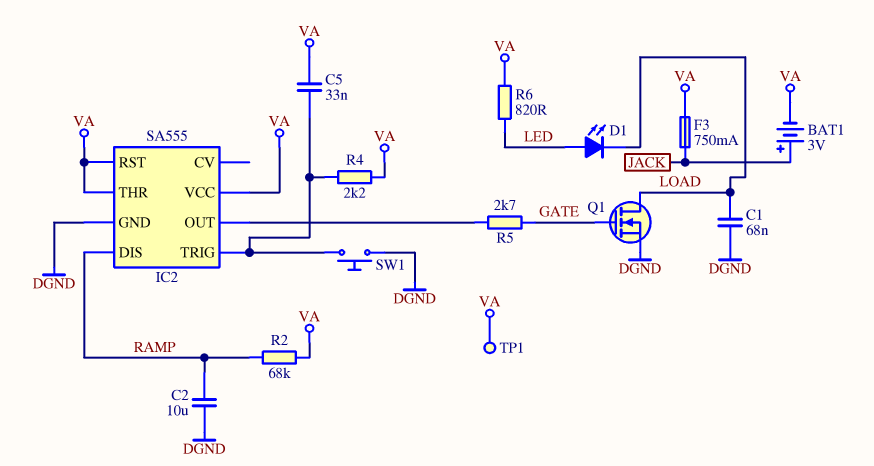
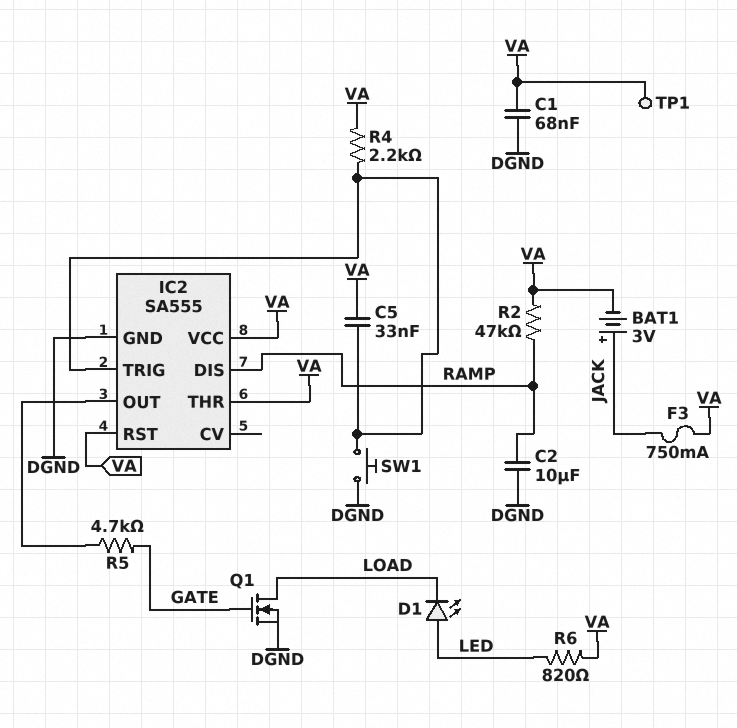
C1: 68nF (DGND, LOAD) -> 68nF (DGND, VA)
R2: 68k (RAMP, VA) -> 47k (RAMP, VA)
R5: 2.7k (GATE, IC2/OUT) -> 4.7k (GATE, IC2/OUT)

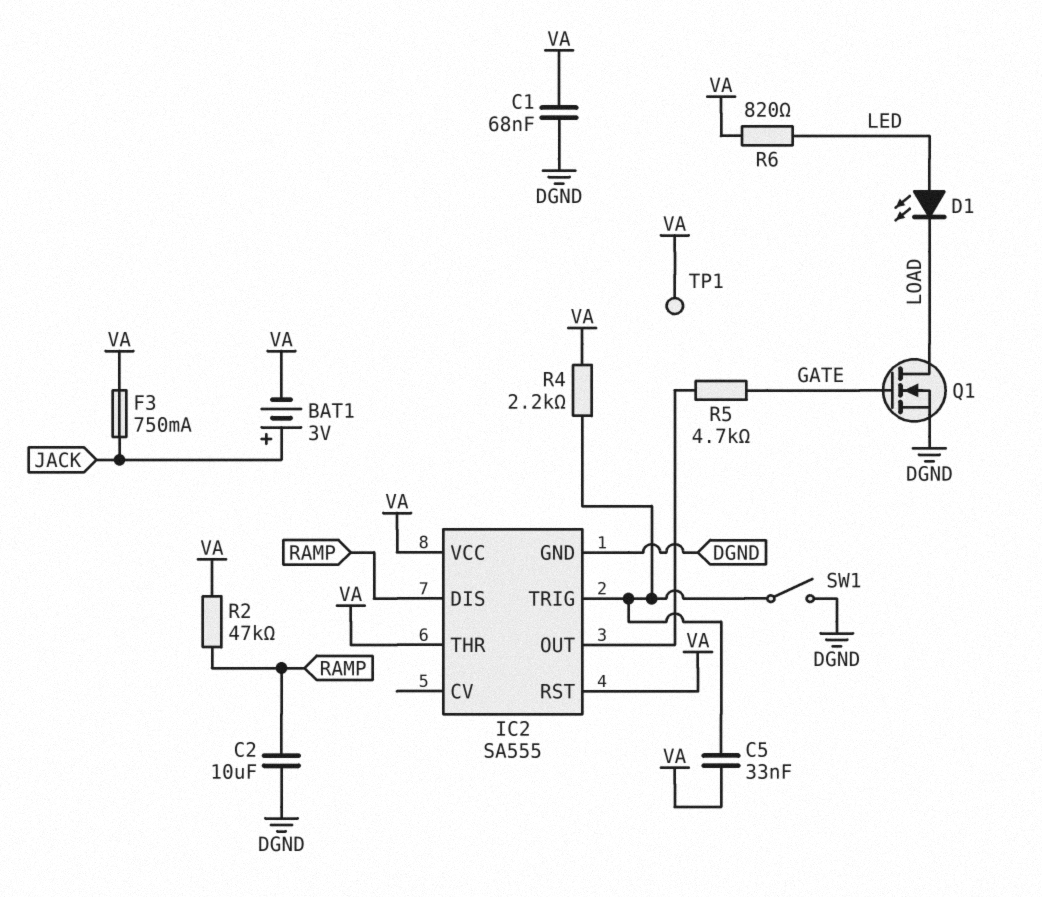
SW1: button (DGND, IC2/TRIG) -> switch (DGND, IC2/TRIG)

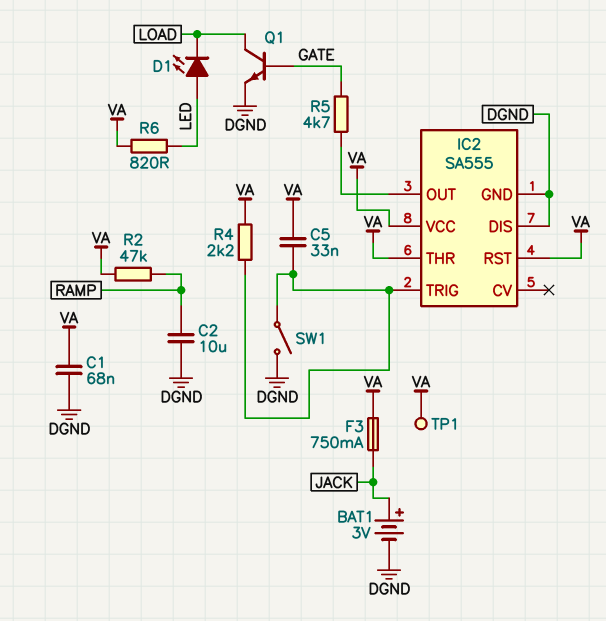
BAT1: 3V (plus JACK, minus VA) -> 3V (plus JACK, minus DGND)
IC2 pin DIS: RAMP -> DGND
Q1: NMOS (G GATE, D LOAD, S DGND) -> NPN (B GATE, C LOAD, E DGND)

